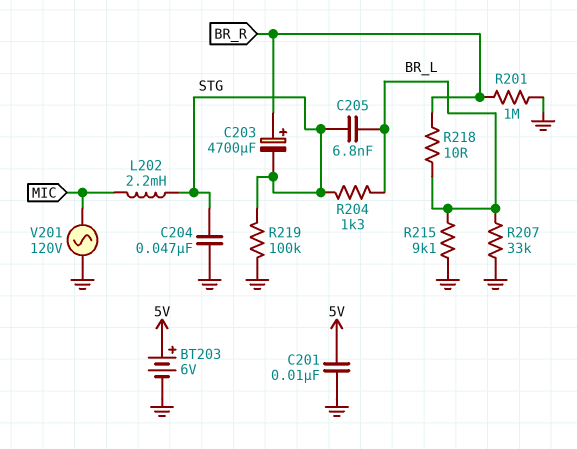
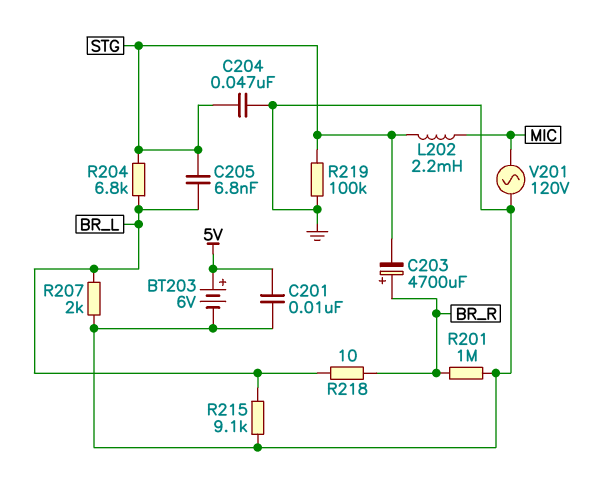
R204: 1.3k (BR_L, STG) -> 6.8k (BR_L, STG)
R207: 33k (BR_L, GND) -> 2k (BR_L, GND)

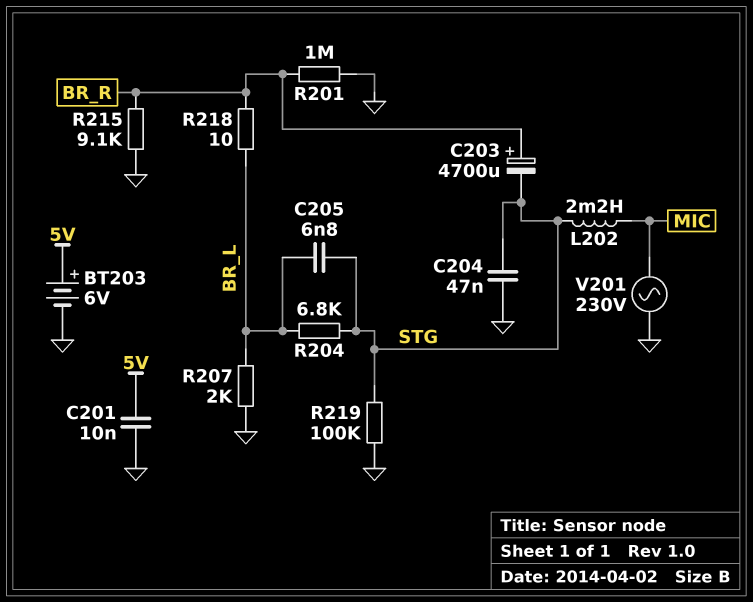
R215: 9.1k (BR_L, GND) -> 9.1k (BR_R, GND)
V201: AC 120V (GND, MIC) -> AC 230V (GND, MIC)

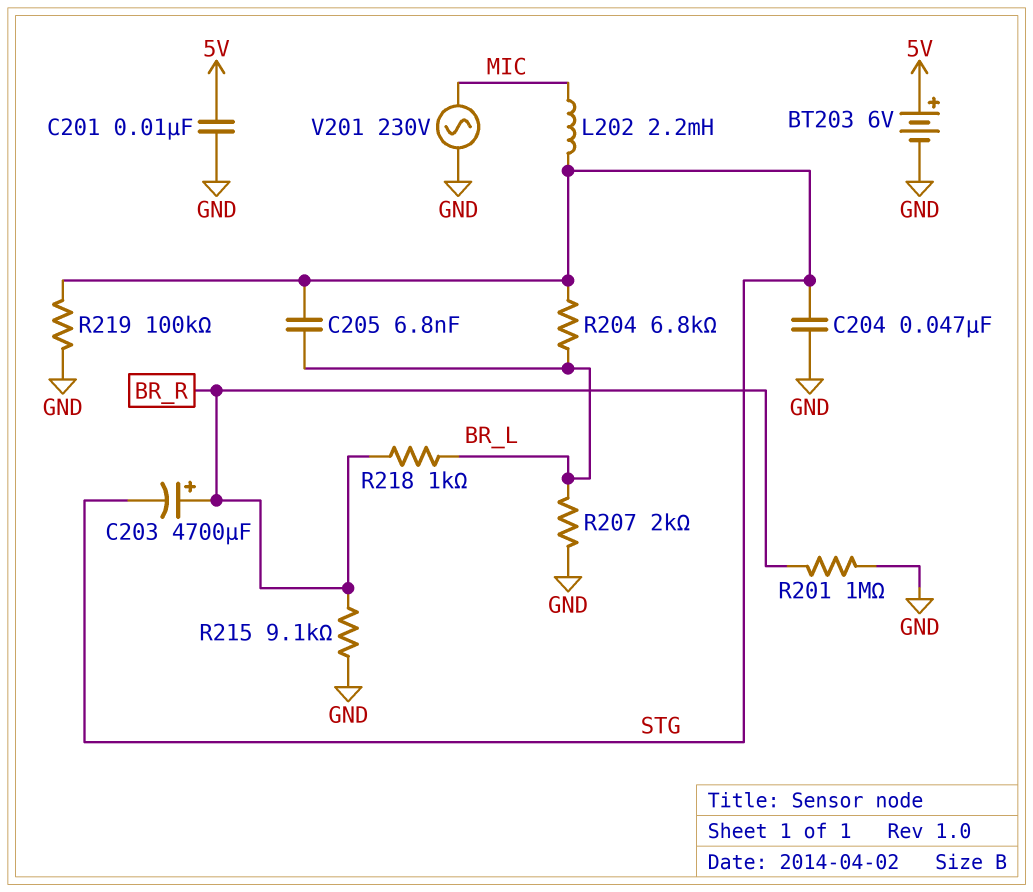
R218: 10 (BR_L, BR_R) -> 1k (BR_L, BR_R)

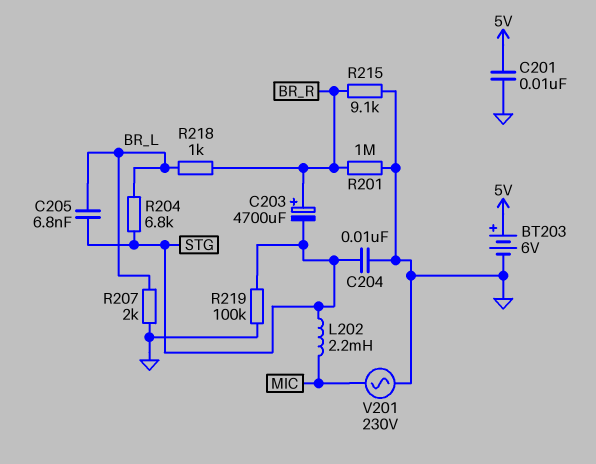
C204: 47nF (GND, STG) -> 10nF (GND, STG)

